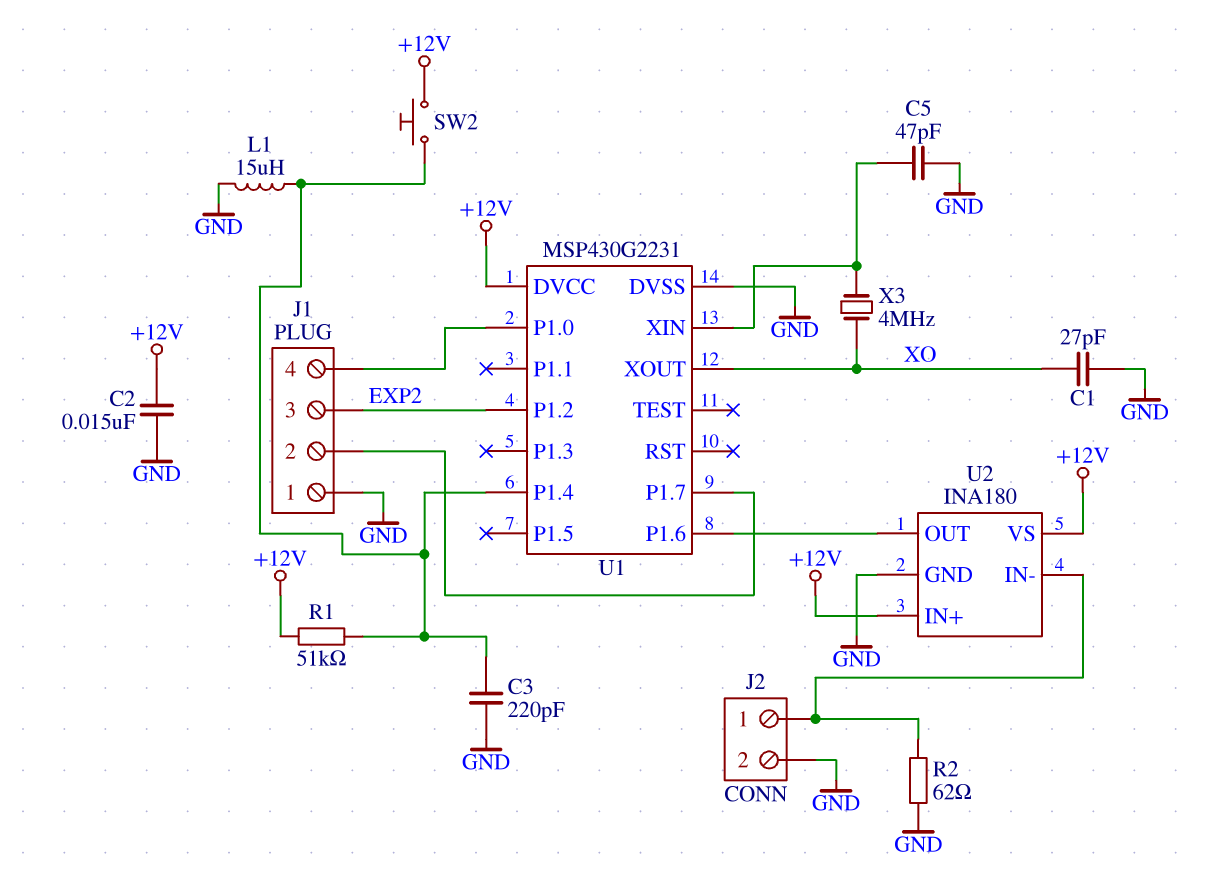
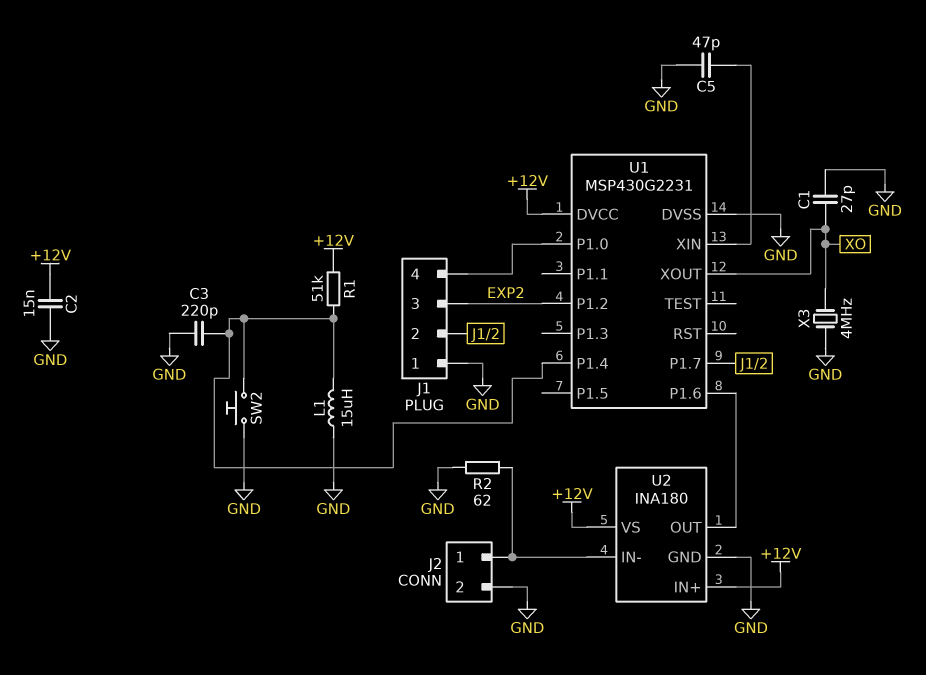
SW2: button (+12V, U1/P1.4) -> button (GND, U1/P1.4)
X3: 4MHz (U1/XIN, XO) -> 4MHz (GND, XO)

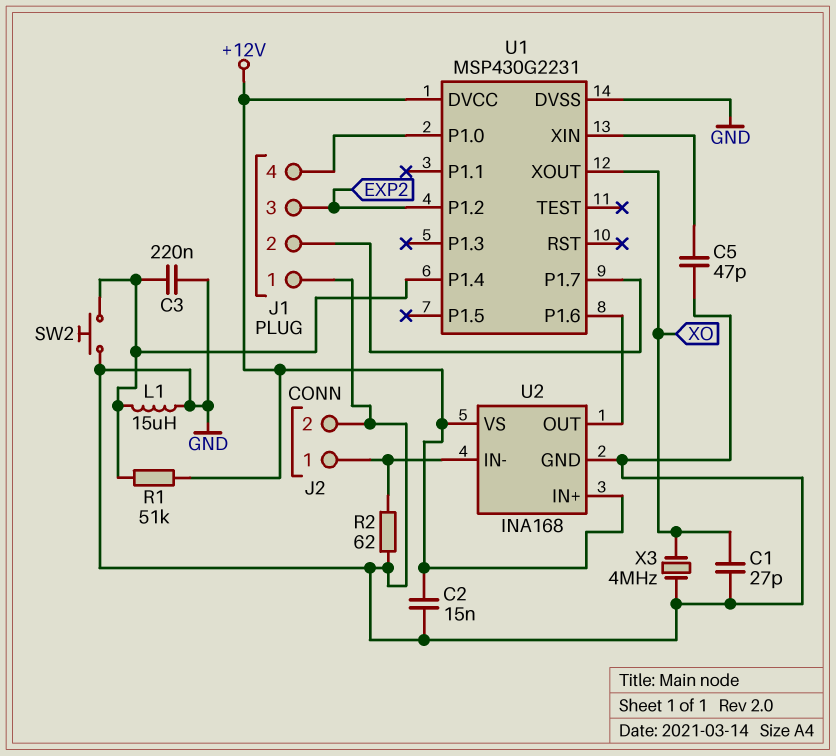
C3: 220pF (GND, U1/P1.4) -> 220nF (GND, U1/P1.4)
U2: INA180 -> INA168

